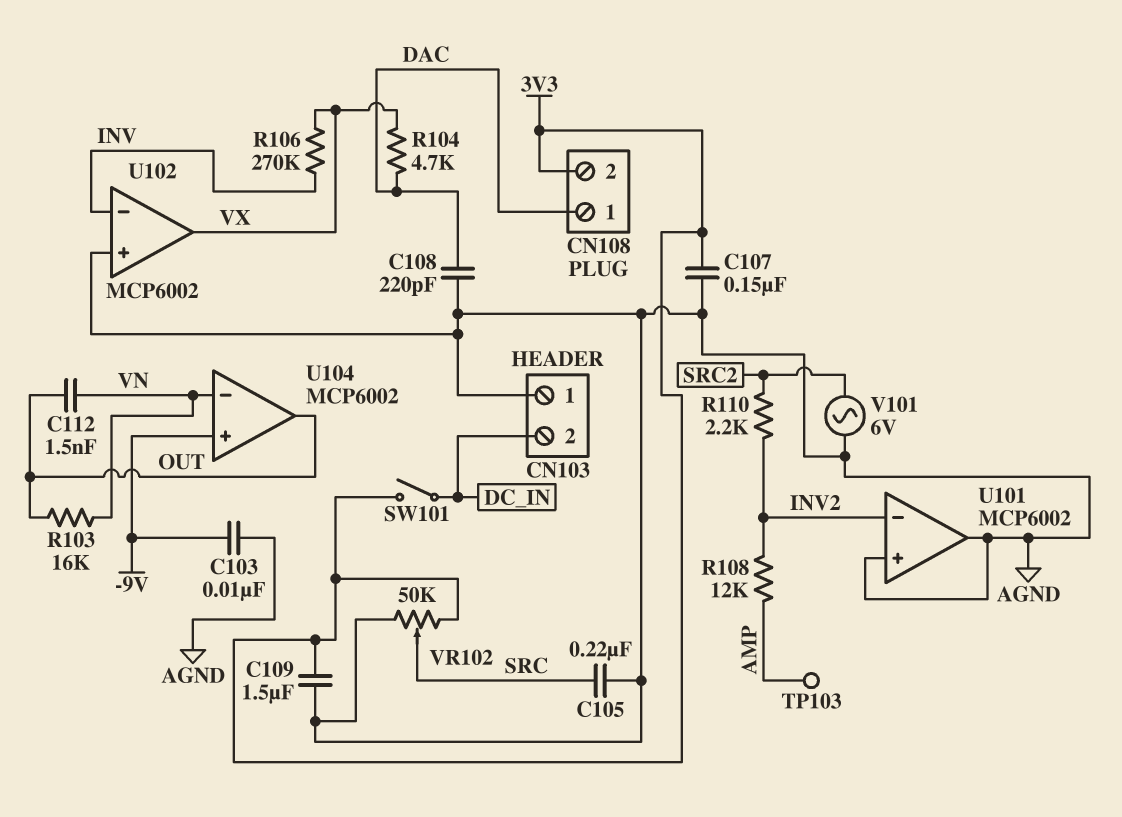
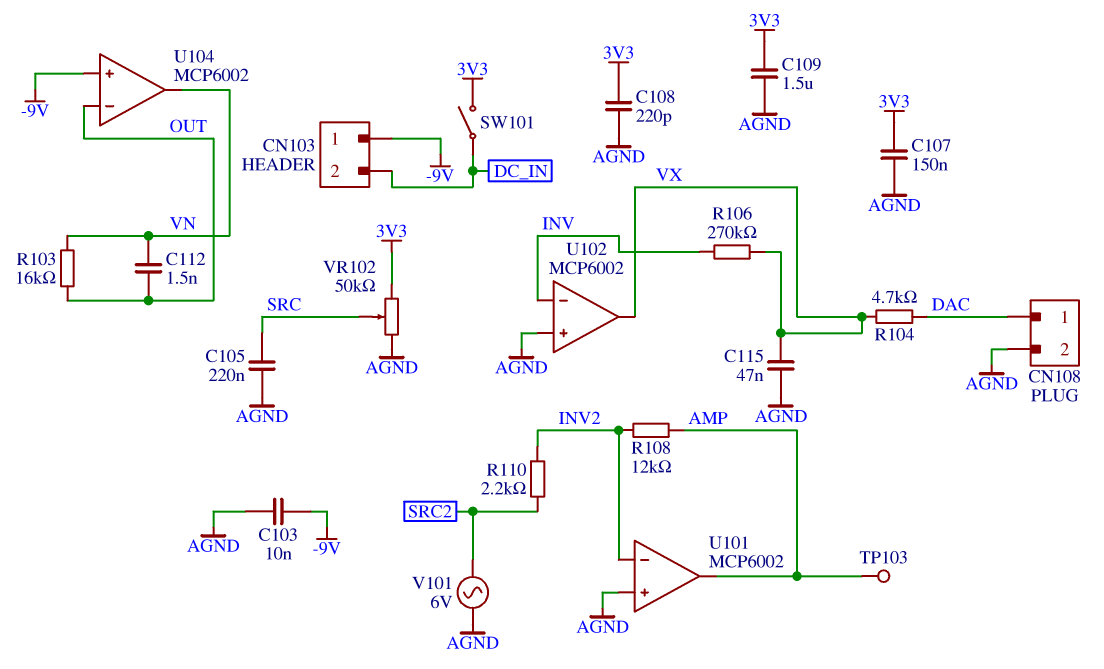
C108: 220pF (AGND, DAC) -> 220pF (3V3, AGND)
C115: none -> 47nF (AGND, VX)
CN103 pin 1: AGND -> -9V
CN108 pin 2: 3V3 -> AGND
U101 pin out: AGND -> AMP
U104 pin in-: VN -> OUT
U104 pin out: OUT -> VN

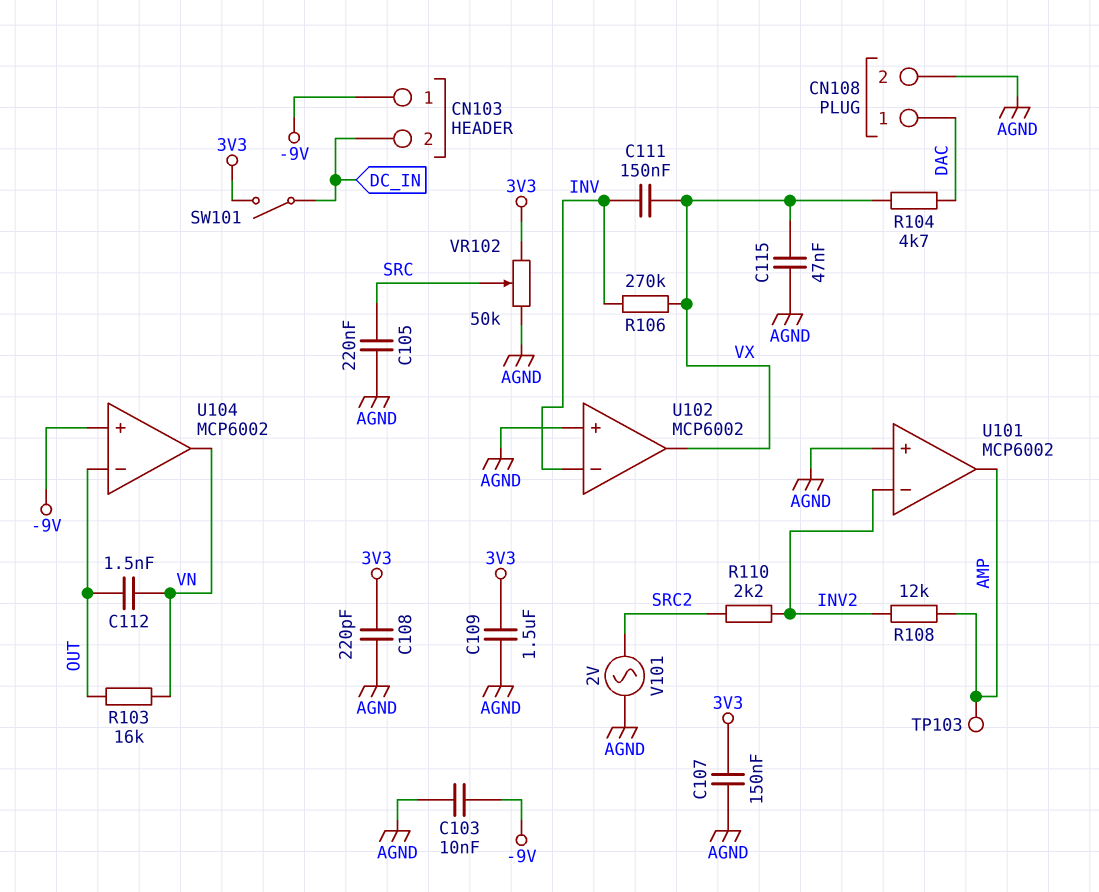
C111: none -> 150nF (INV, VX)
V101: AC 6V (AGND, SRC2) -> AC 2V (AGND, SRC2)

